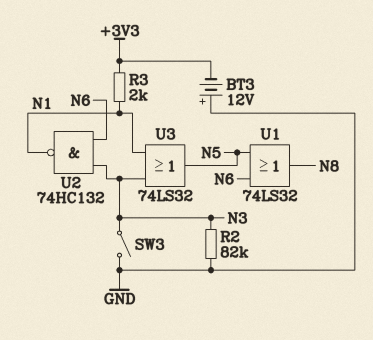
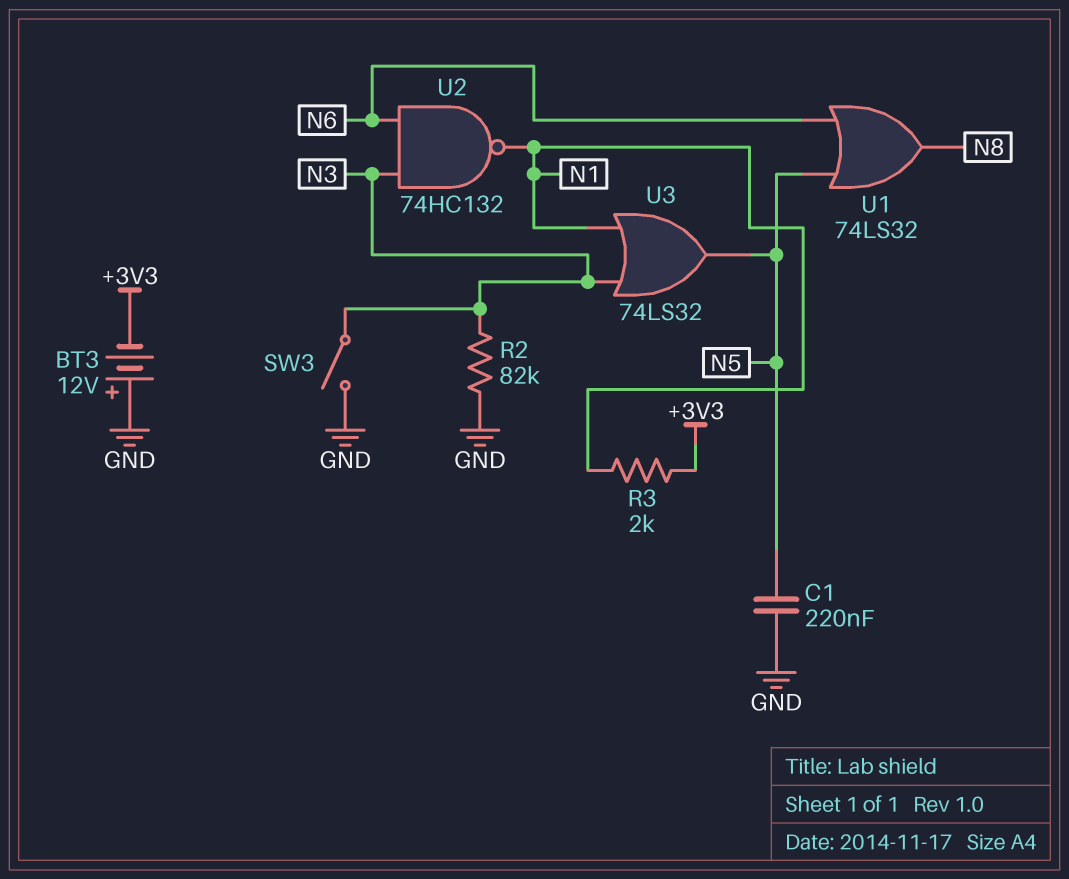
C1: none -> 220nF (GND, N5)

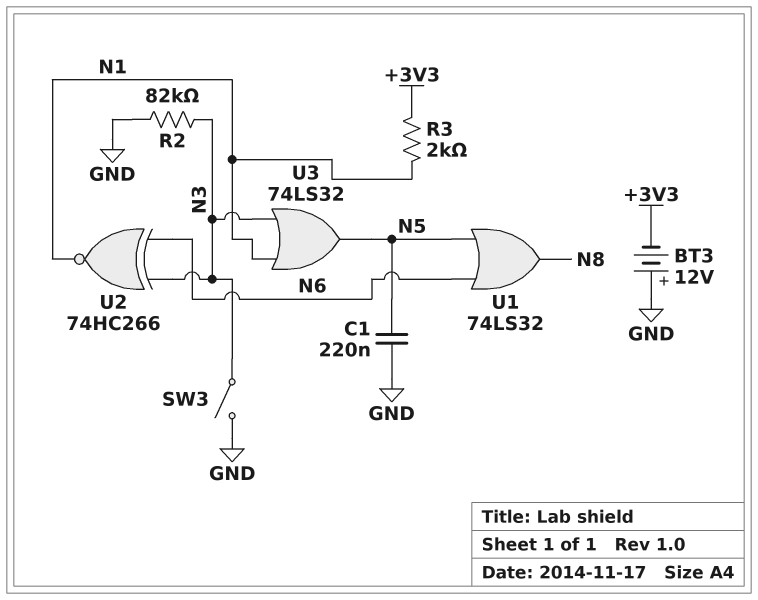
U2: NAND 74HC132 (in N3, in N6, out N1) -> XNOR 74HC266 (in N3, in N6, out N1)

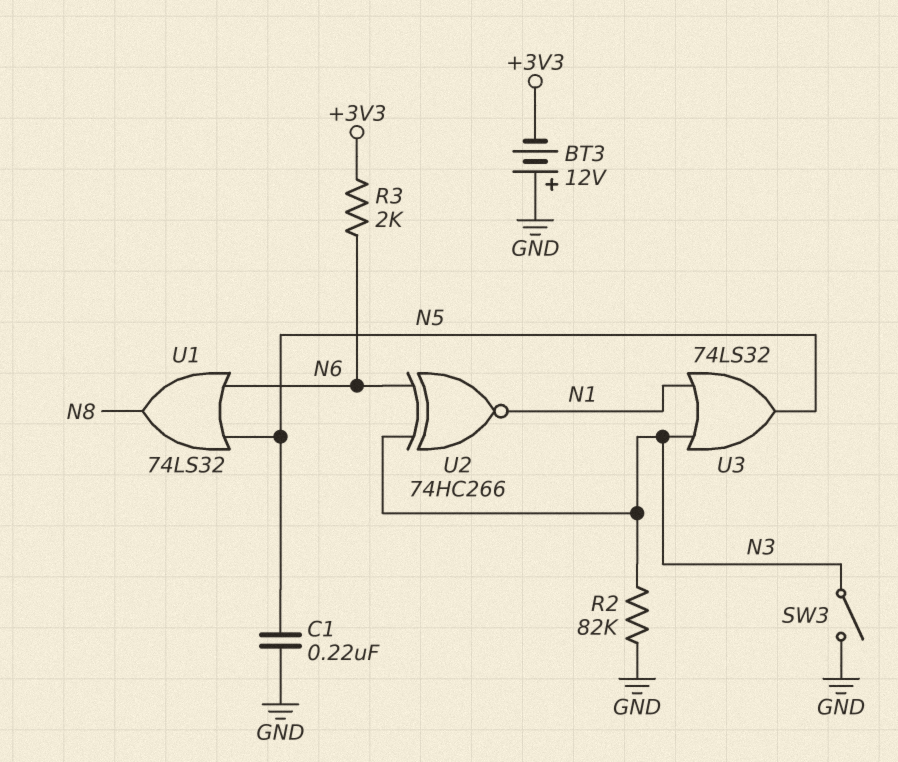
R3: 2k (+3V3, N1) -> 2k (+3V3, N6)

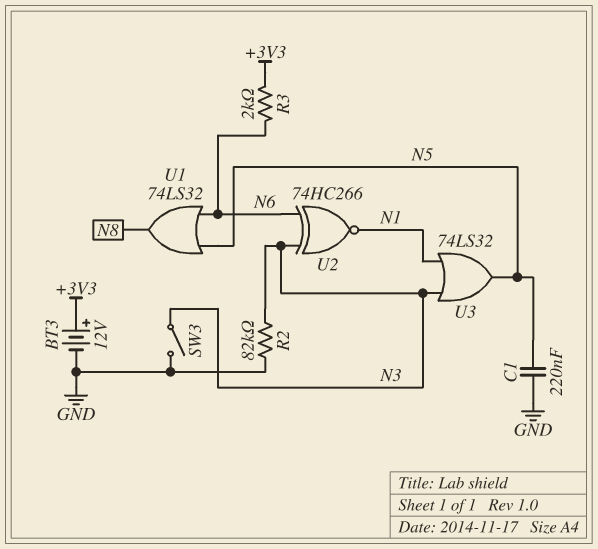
BT3: 12V (plus GND, minus +3V3) -> 12V (plus +3V3, minus GND)

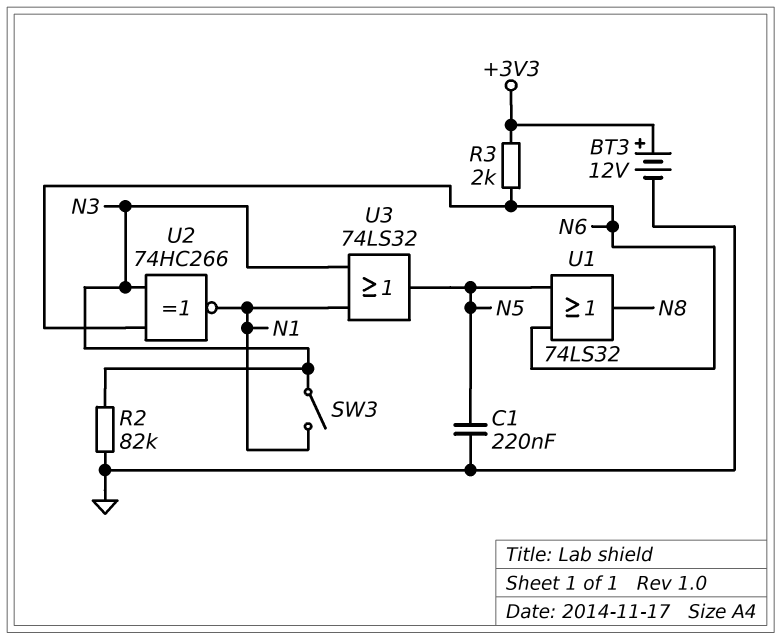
SW3: switch (GND, N3) -> switch (N1, N3)

